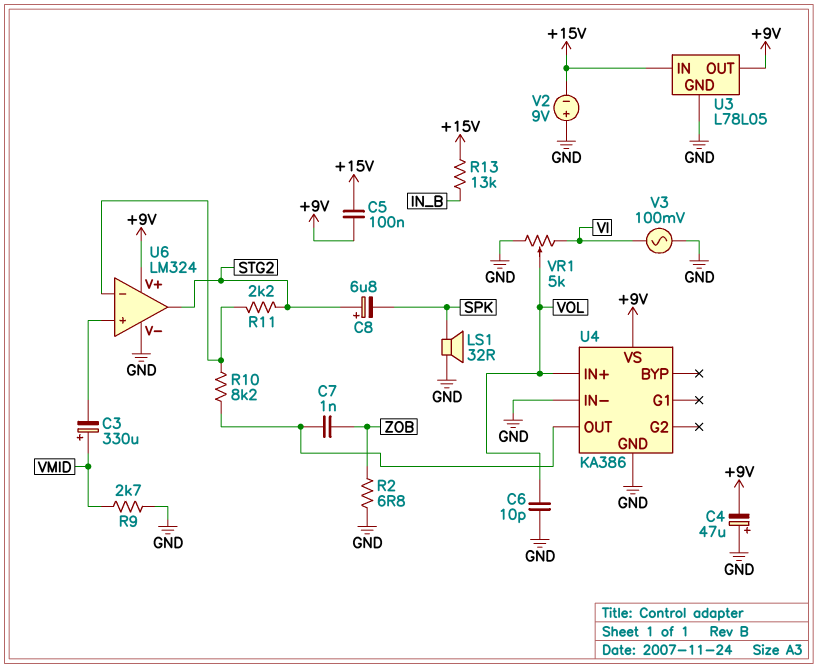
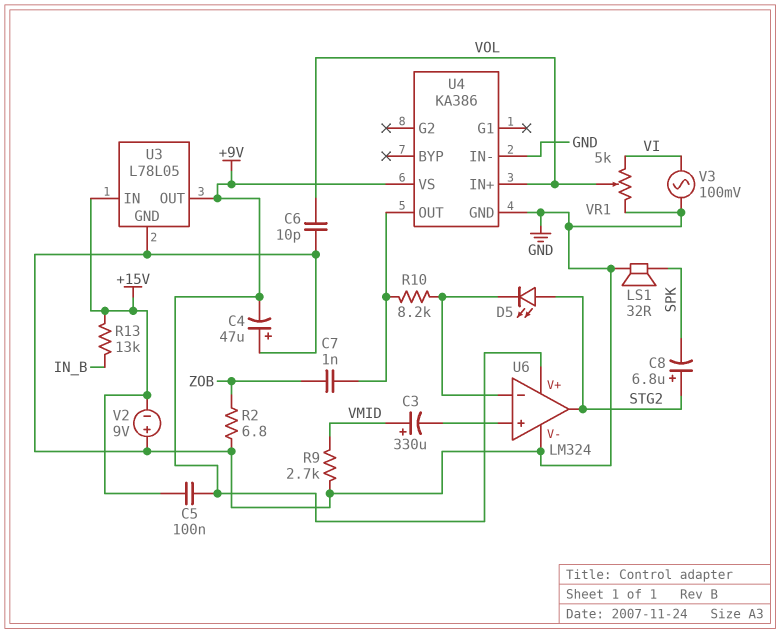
D5: none -> LED (A STG2, K U6/in-)
R11: 2.2k (STG2, U6/in-) -> none

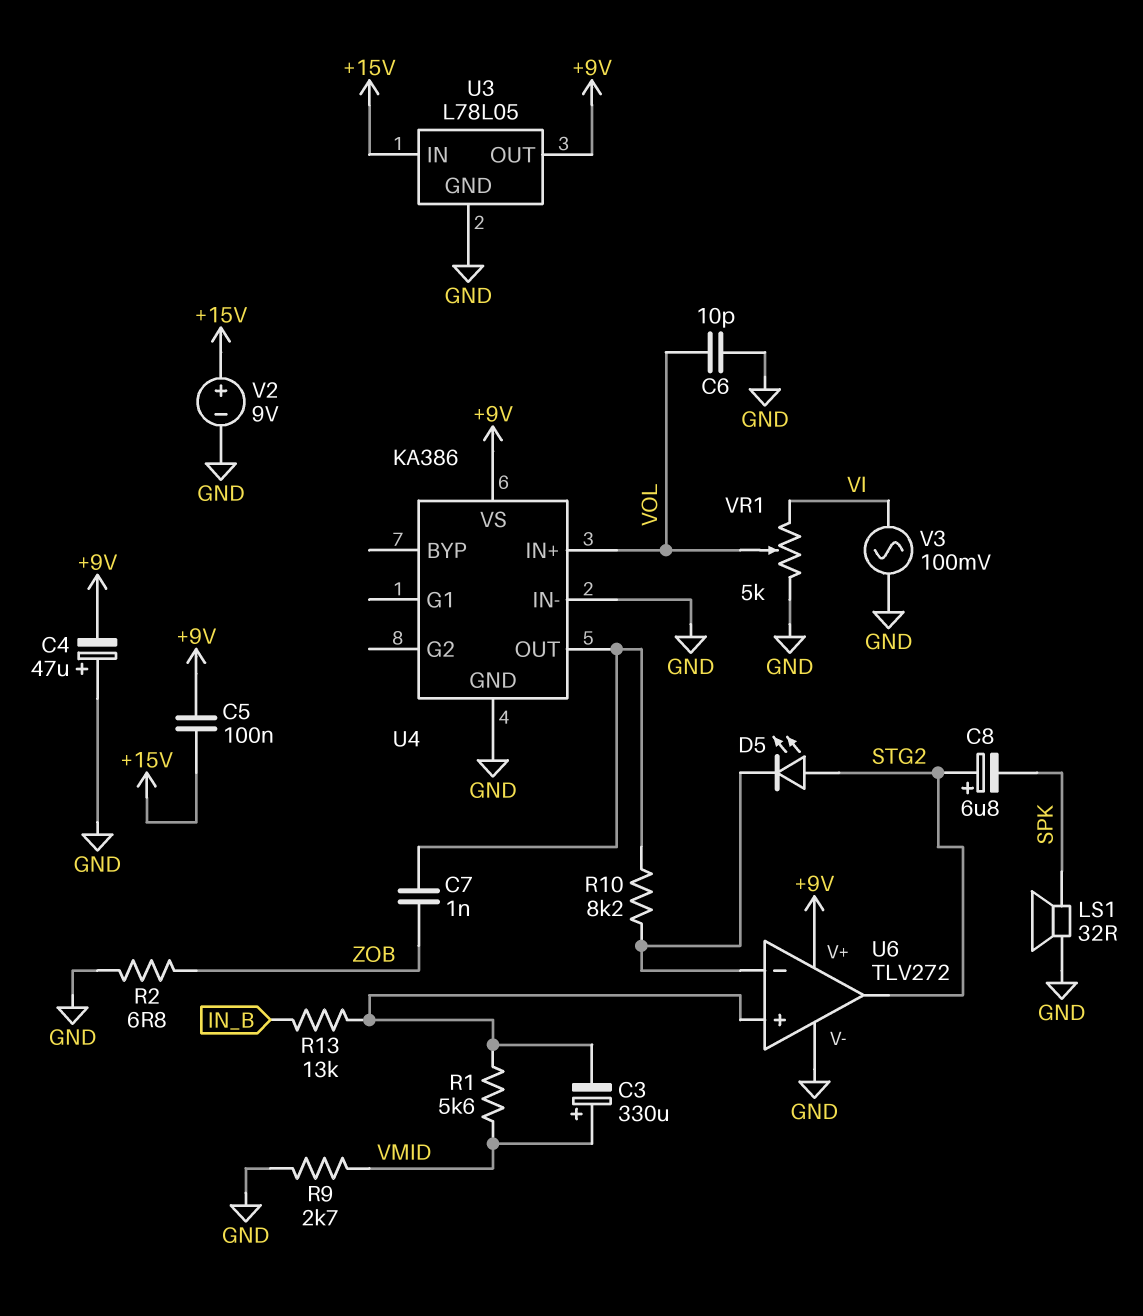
R1: none -> 5.6k (U6/in+, VMID)
R13: 13k (+15V, IN_B) -> 13k (IN_B, U6/in+)
U6: LM324 -> TLV272
V2: 9V (plus GND, minus +15V) -> 9V (plus +15V, minus GND)

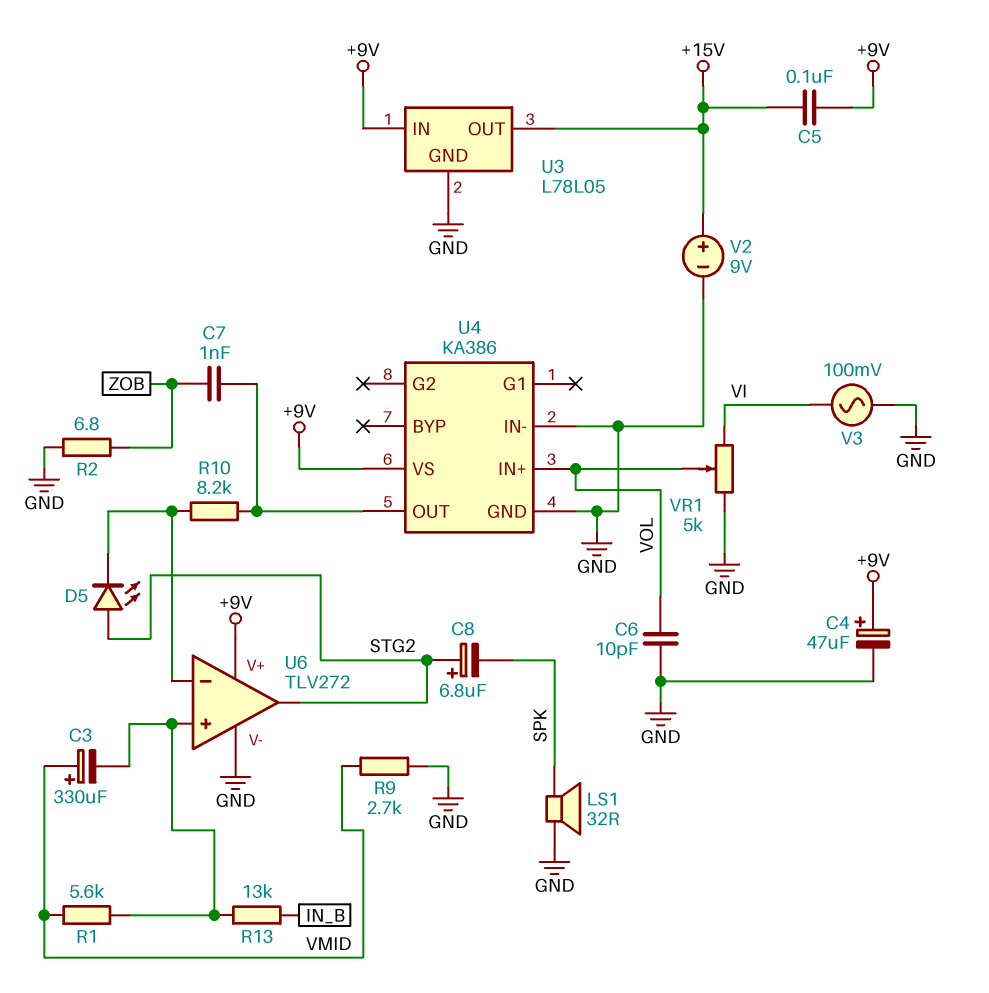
C4: 47uF (plus GND, minus +9V) -> 47uF (plus +9V, minus GND)
U3 pin IN: +15V -> +9V
U3 pin OUT: +9V -> +15V

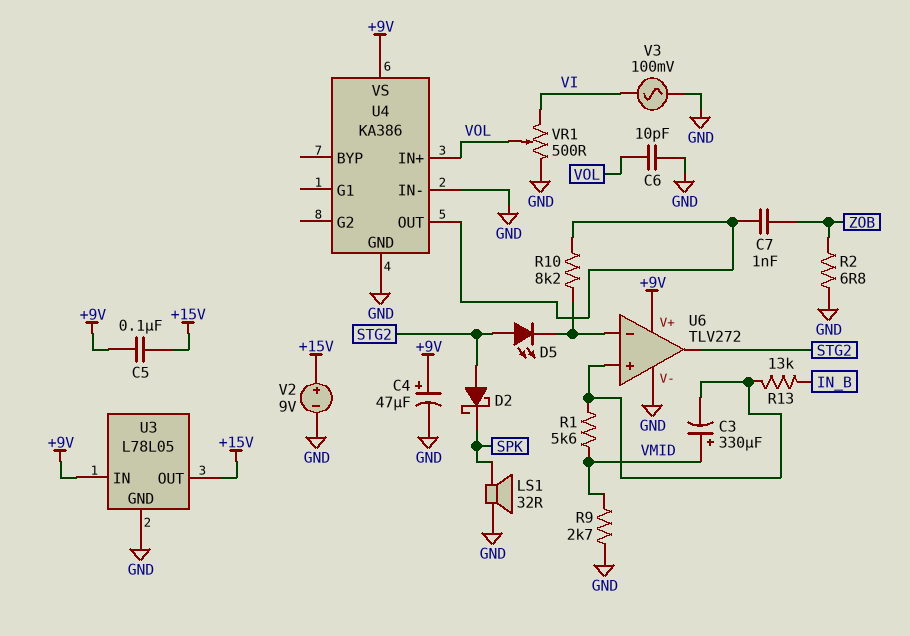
C8: 6.8uF (plus STG2, minus SPK) -> none
D2: none -> schottky (A STG2, K SPK)
VR1: 5k (GND, VI, wiper VOL) -> 500 (GND, VI, wiper VOL)

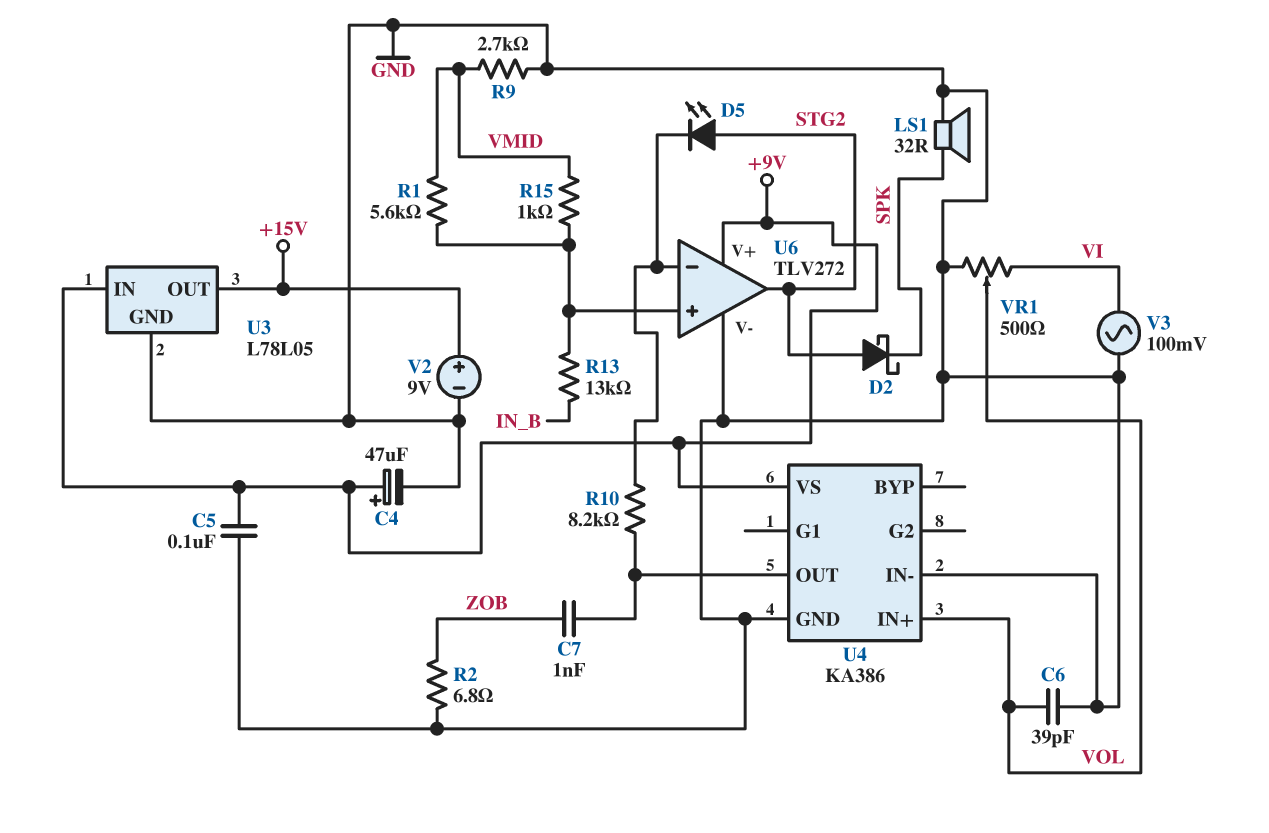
C3: 330uF (plus VMID, minus U6/in+) -> none
C5: 100nF (+9V, +15V) -> 100nF (+9V, GND)
C6: 10pF (GND, VOL) -> 39pF (GND, VOL)
R15: none -> 1k (U6/in+, VMID)

